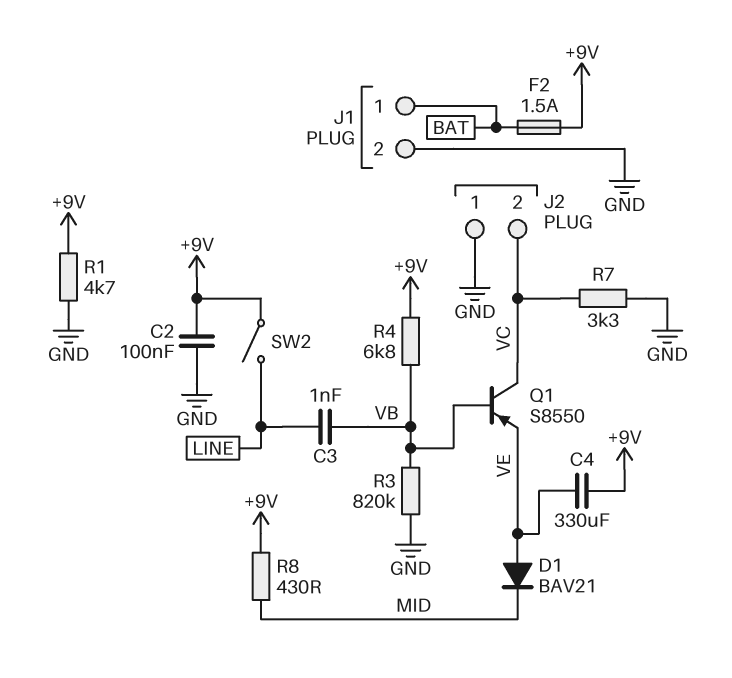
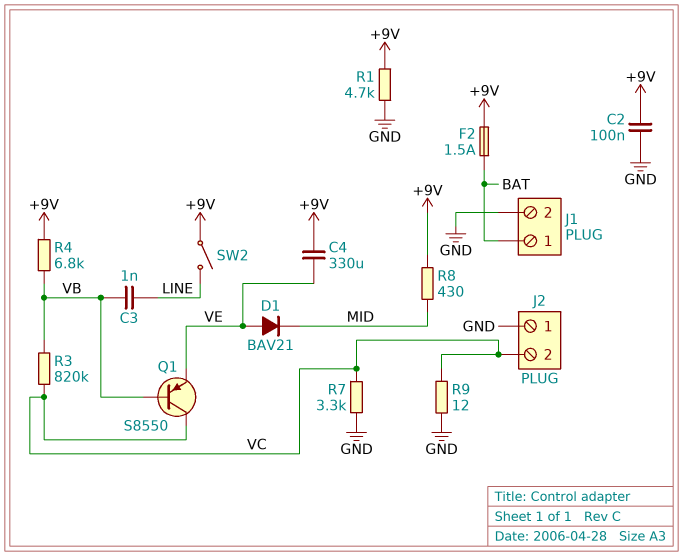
R3: 820k (GND, VB) -> 820k (VB, VC)
R9: none -> 12 (GND, VC)

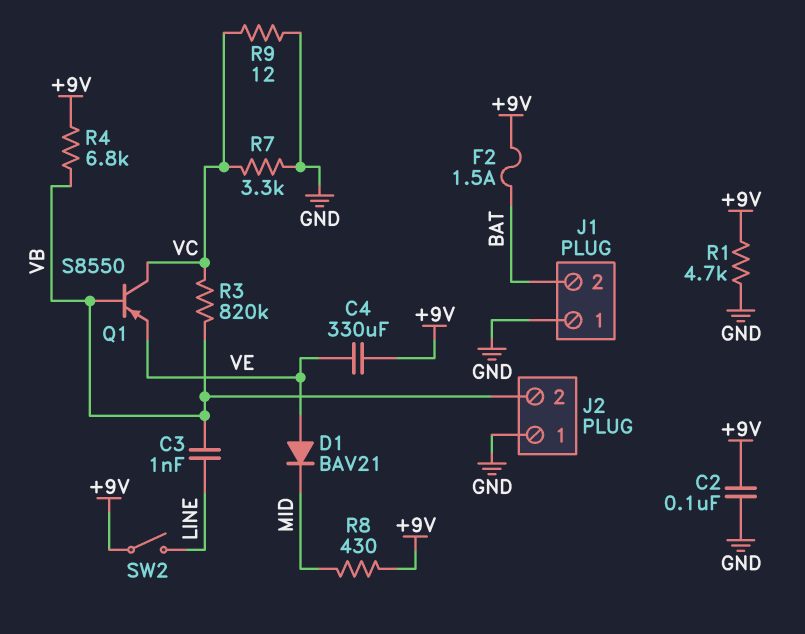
J1 pin 1: BAT -> GND
J1 pin 2: GND -> BAT
J2 pin 2: VC -> VB

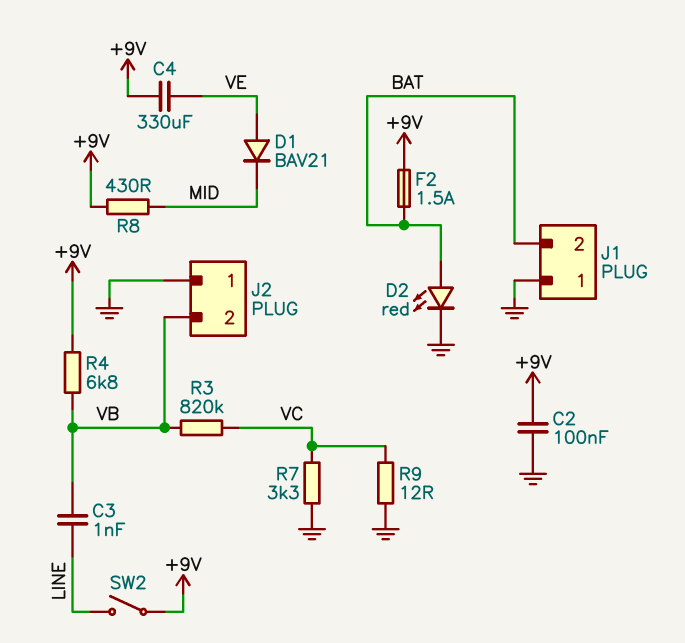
D2: none -> LED red (A BAT, K GND)
Q1: PNP S8550 (B VB, C VC, E VE) -> none
R1: 4.7k (+9V, GND) -> none

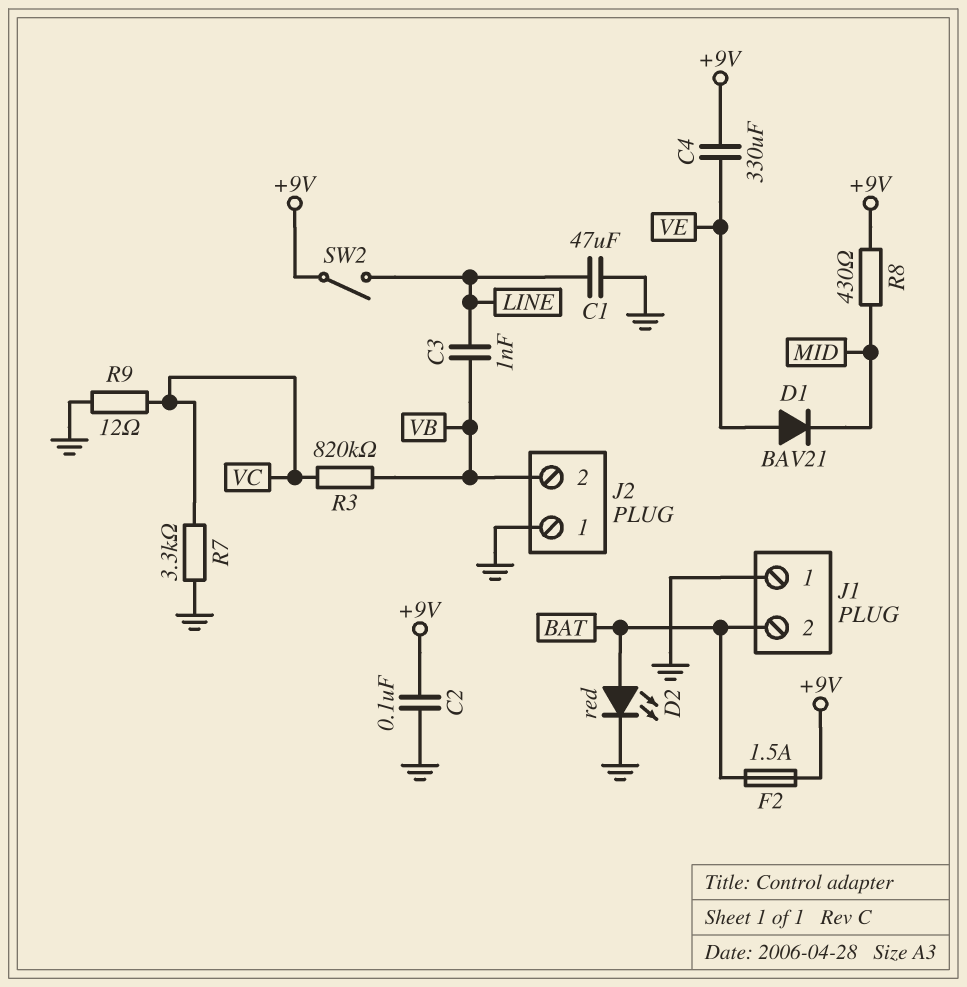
C1: none -> 47uF (GND, LINE)
R4: 6.8k (+9V, VB) -> none

